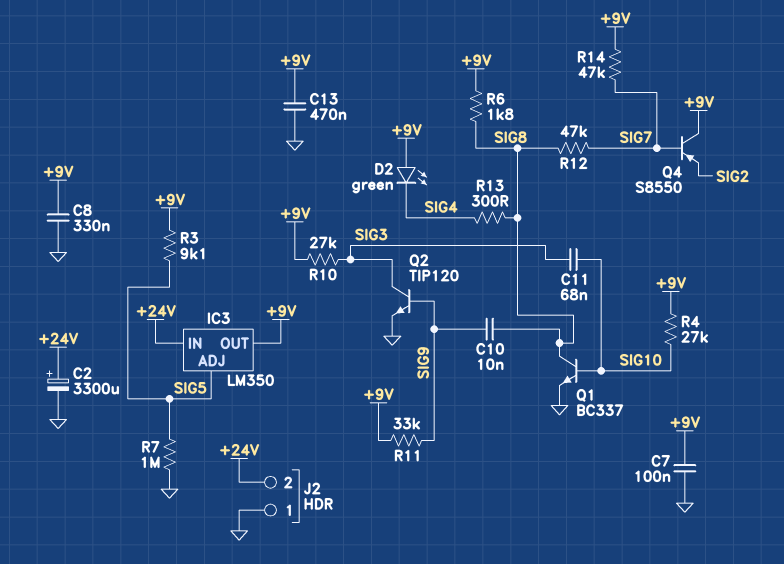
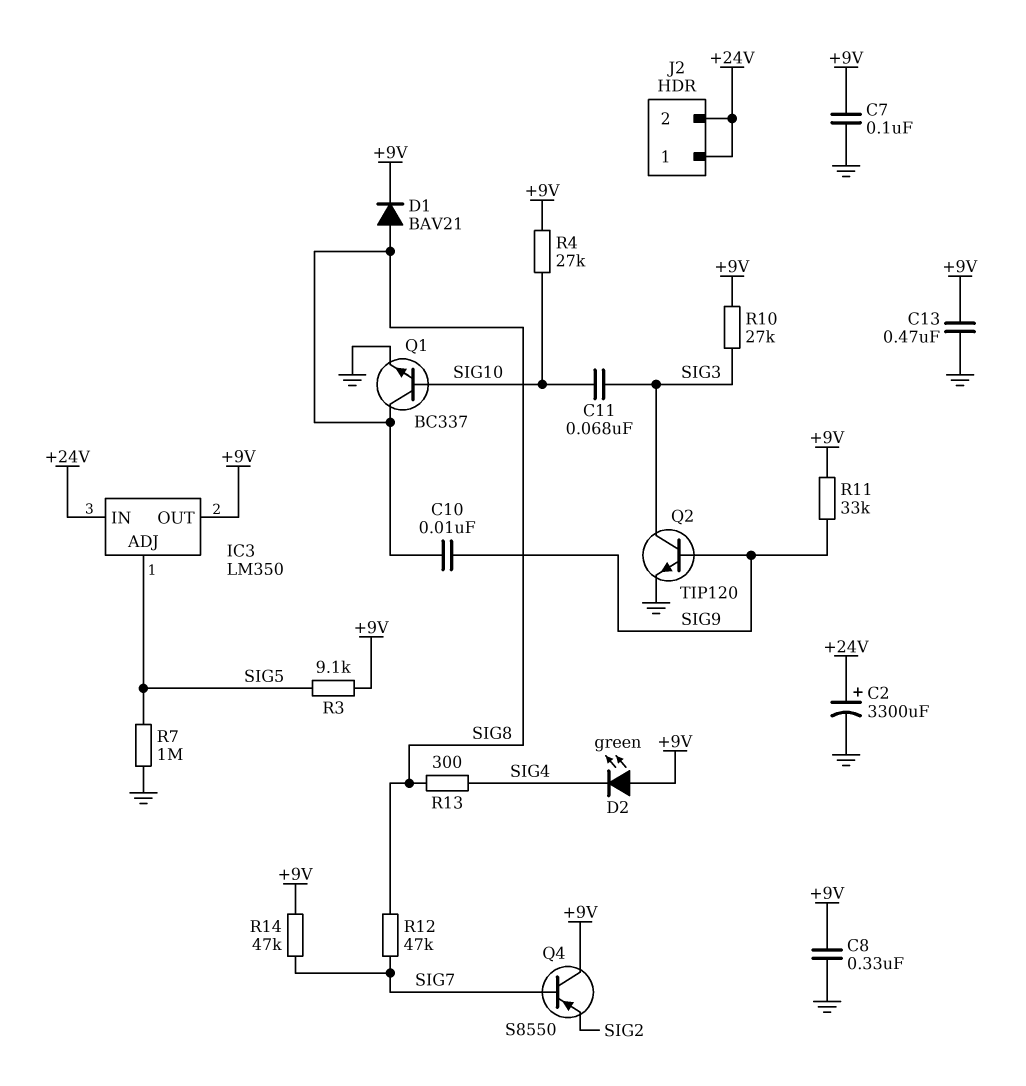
D1: none -> diode BAV21 (A SIG8, K +9V)
J2 pin 1: GND -> +24V
R6: 1.8k (+9V, SIG8) -> none

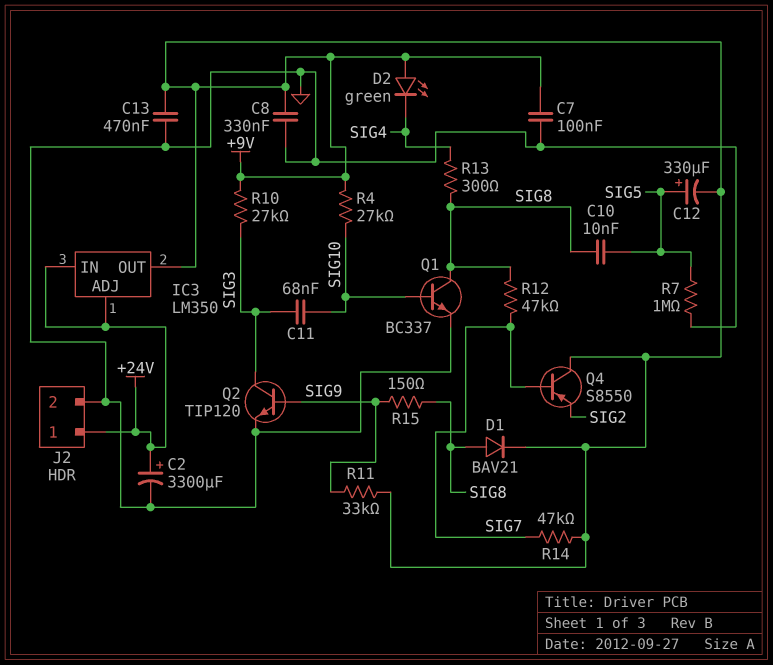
C10: 10nF (SIG8, SIG9) -> 10nF (SIG5, SIG8)
C12: none -> 330uF (plus SIG5, minus +9V)
IC3 pin ADJ: SIG5 -> +24V
J2 pin 2: +24V -> GND
R3: 9.1k (+9V, SIG5) -> none
R15: none -> 150 (SIG8, SIG9)

